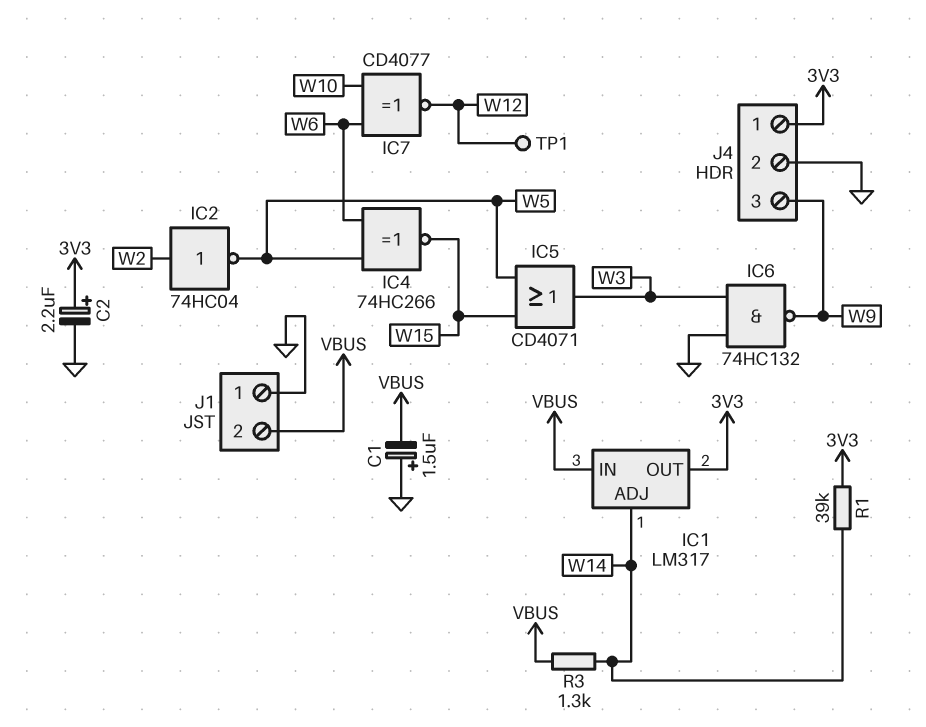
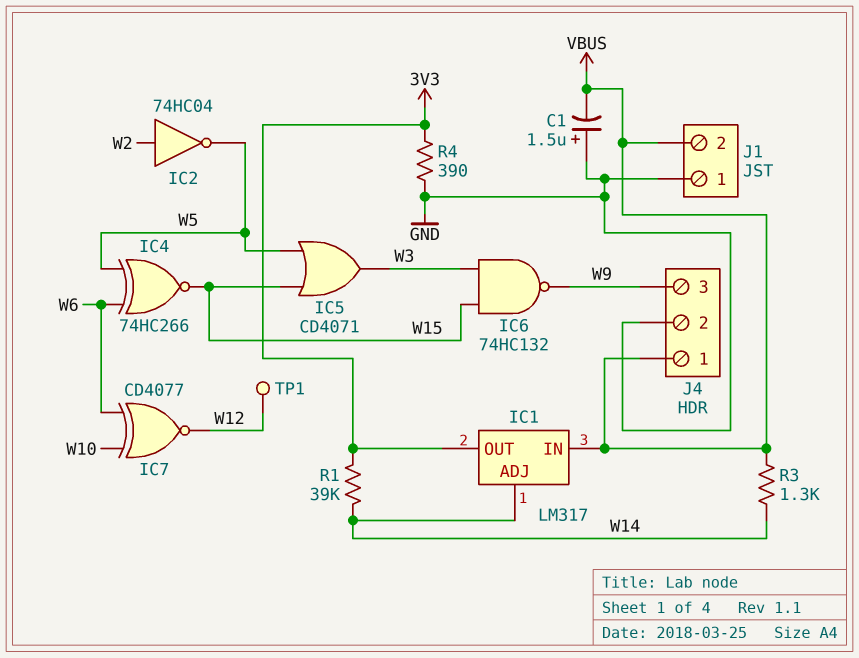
C2: 2.2uF (plus 3V3, minus GND) -> none
IC6: NAND 74HC132 (in GND, in W3, out W9) -> NAND 74HC132 (in W3, in W15, out W9)
J4 pin 1: 3V3 -> VBUS
R4: none -> 390 (3V3, GND)

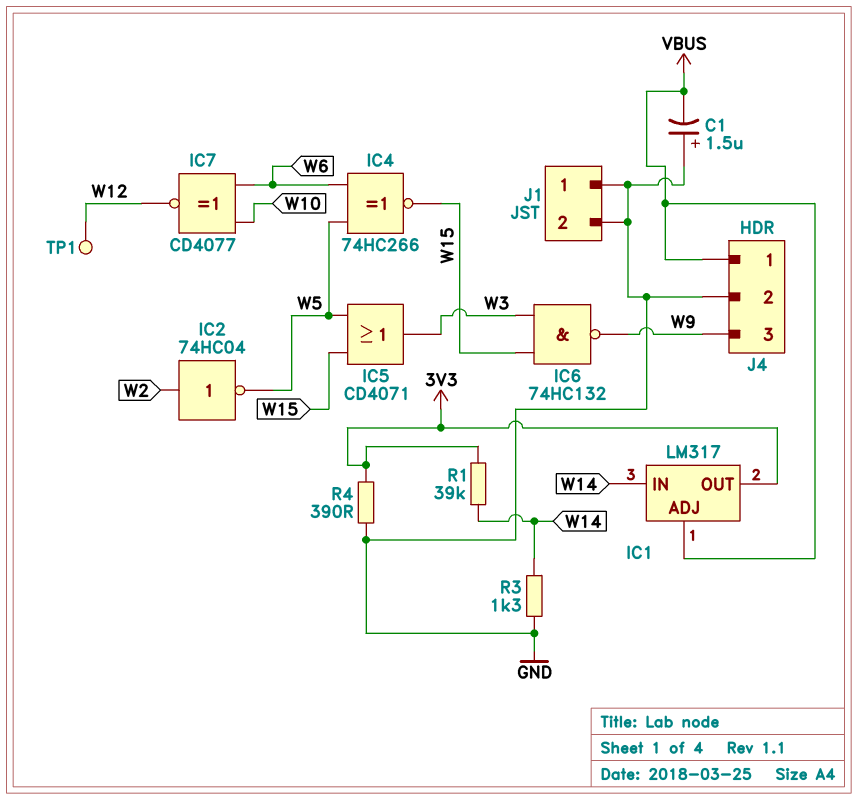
IC1 pin ADJ: W14 -> VBUS
IC1 pin IN: VBUS -> W14
J1 pin 2: VBUS -> GND
R3: 1.3k (VBUS, W14) -> 1.3k (GND, W14)

